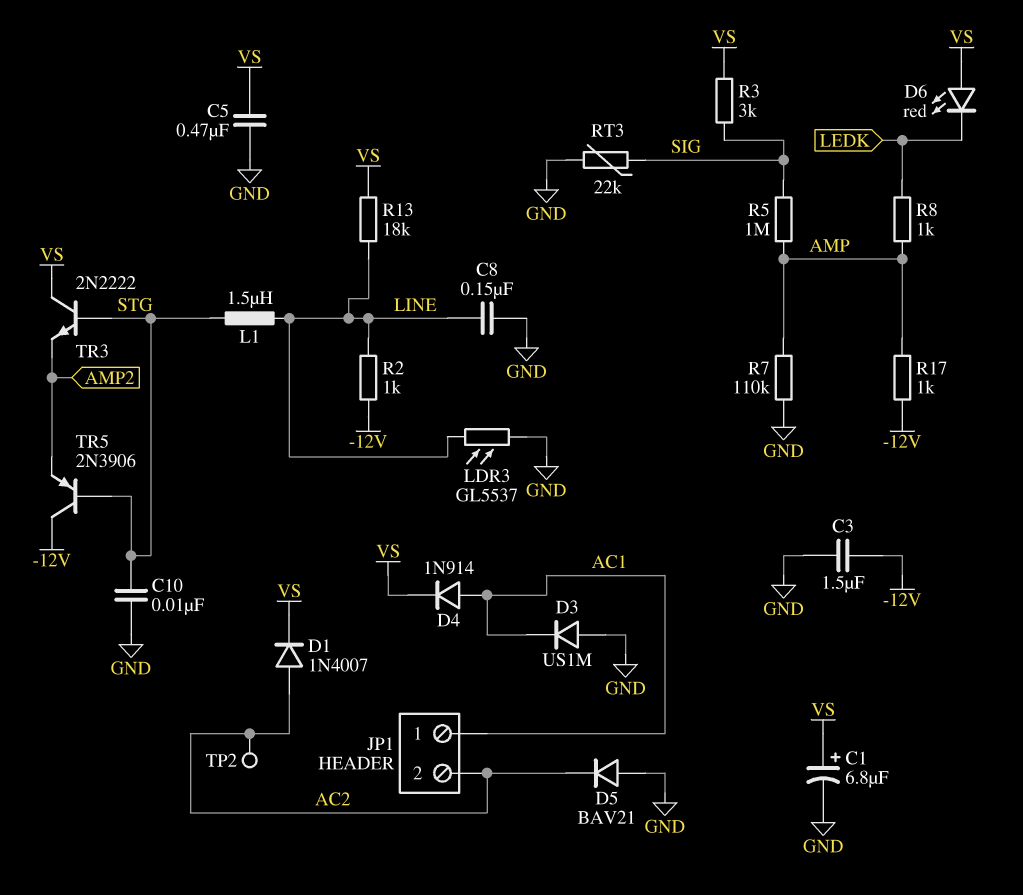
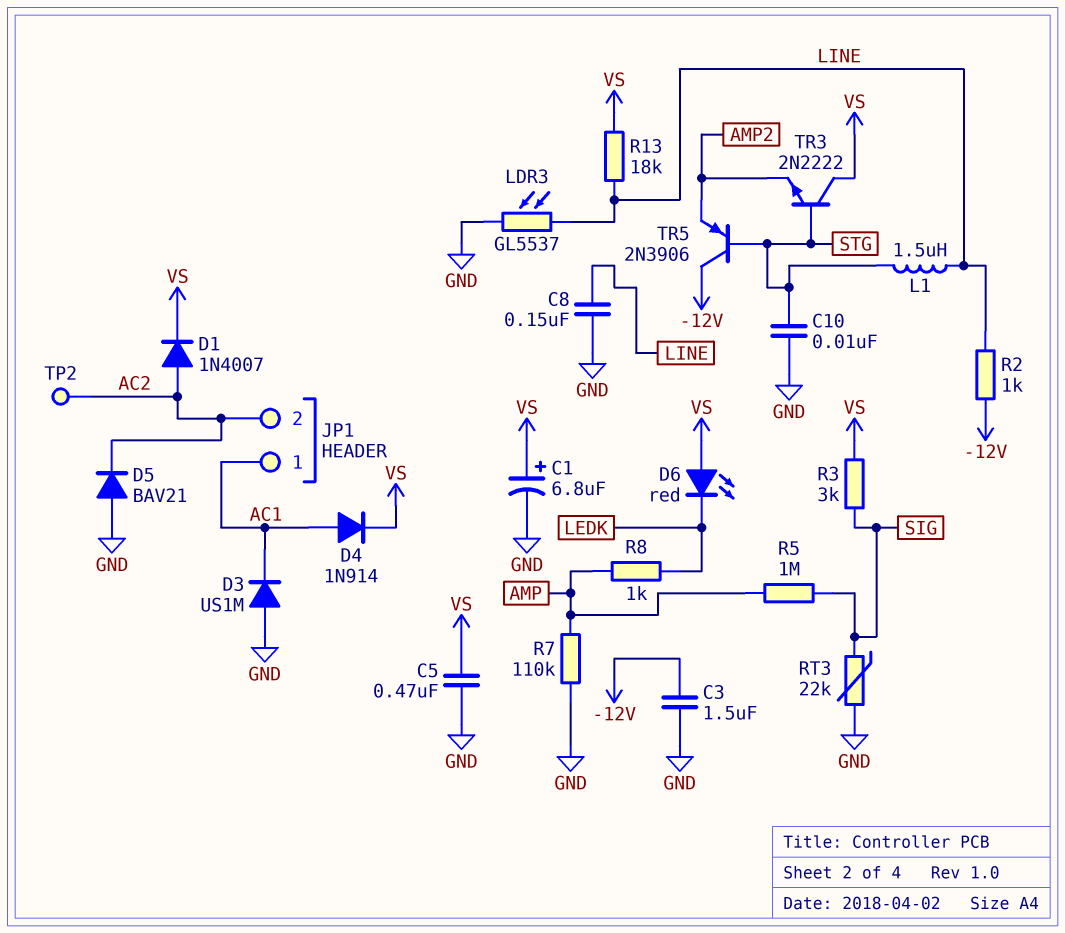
R17: 1k (-12V, AMP) -> none

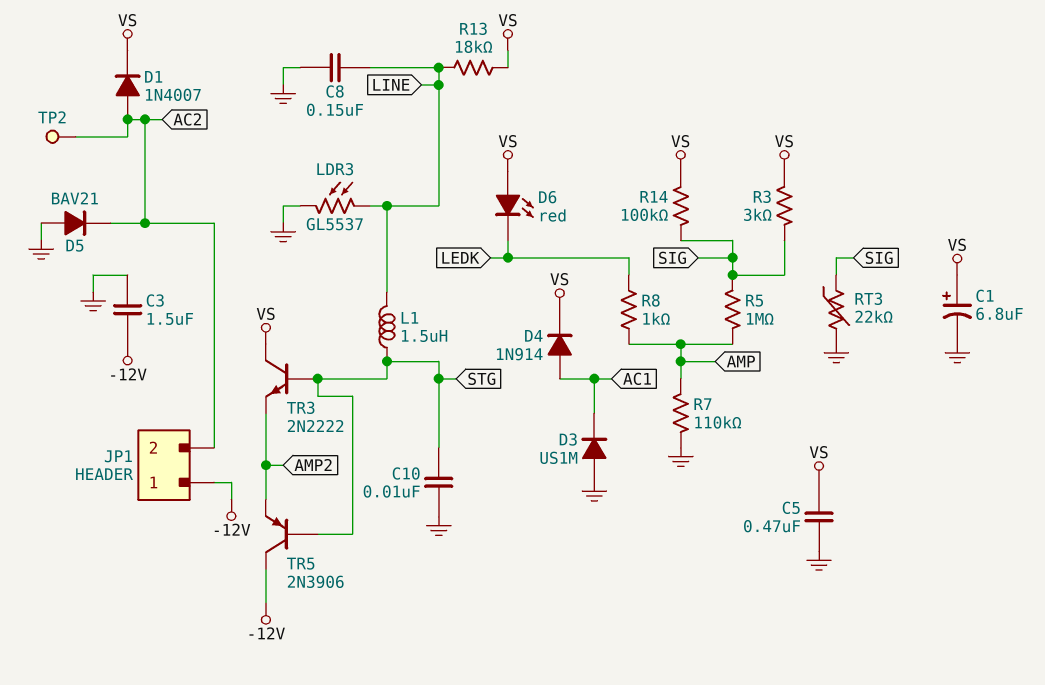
JP1 pin 1: AC1 -> -12V
R2: 1k (-12V, LINE) -> none
R14: none -> 100k (SIG, VS)

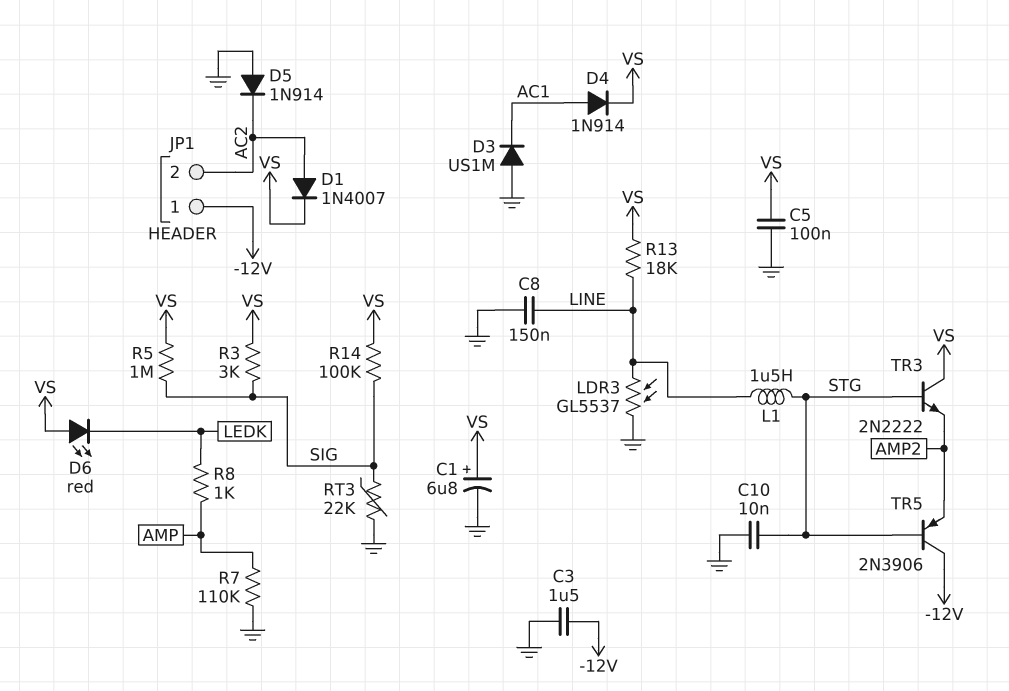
C5: 470nF (GND, VS) -> 100nF (GND, VS)
D5: diode BAV21 (A GND, K AC2) -> diode 1N914 (A GND, K AC2)
R5: 1M (AMP, SIG) -> 1M (SIG, VS)
TP2: test point (AC2) -> none

